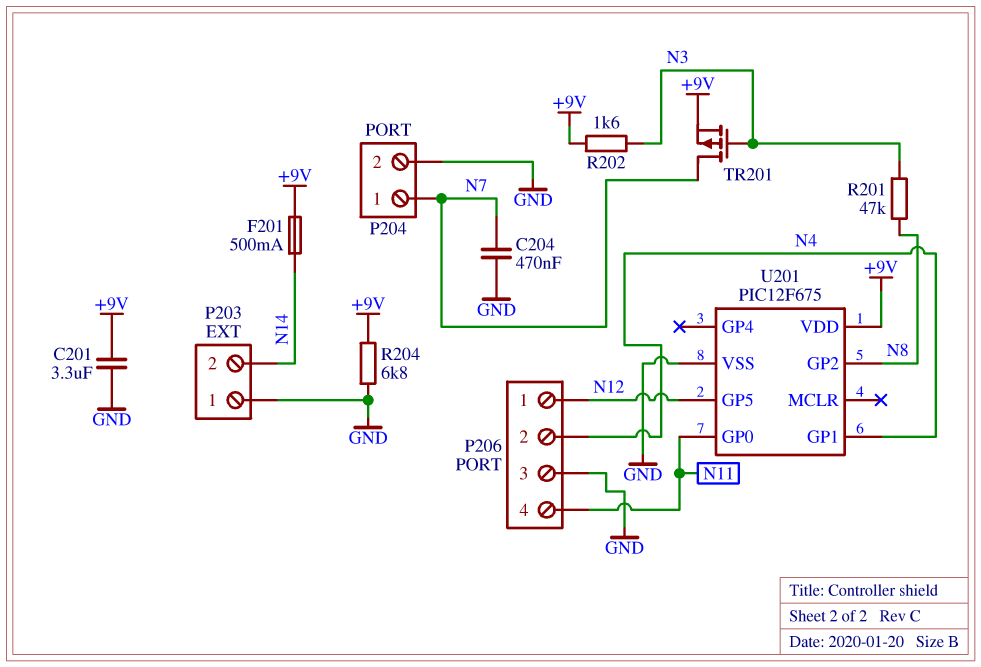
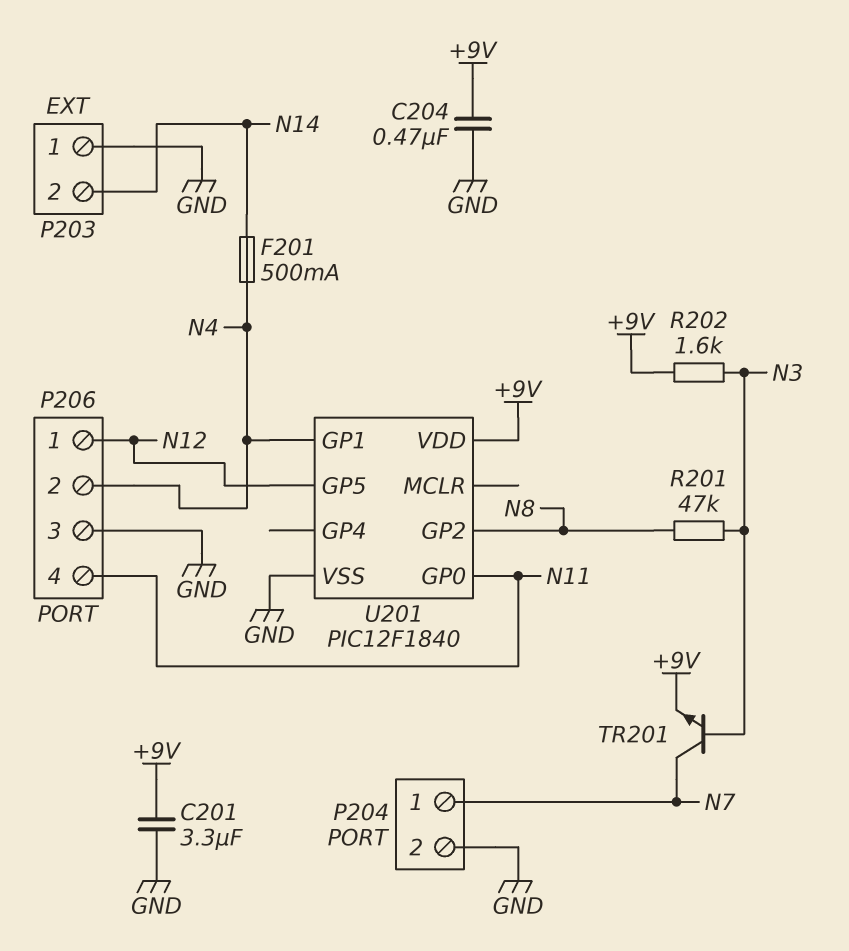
C204: 470nF (GND, N7) -> 470nF (+9V, GND)
F201: 500mA (+9V, N14) -> 500mA (N4, N14)
R204: 6.8k (+9V, GND) -> none
TR201: PMOS (G N3, D N7, S +9V) -> NPN (B N3, C N7, E +9V)
U201: PIC12F675 -> PIC12F1840

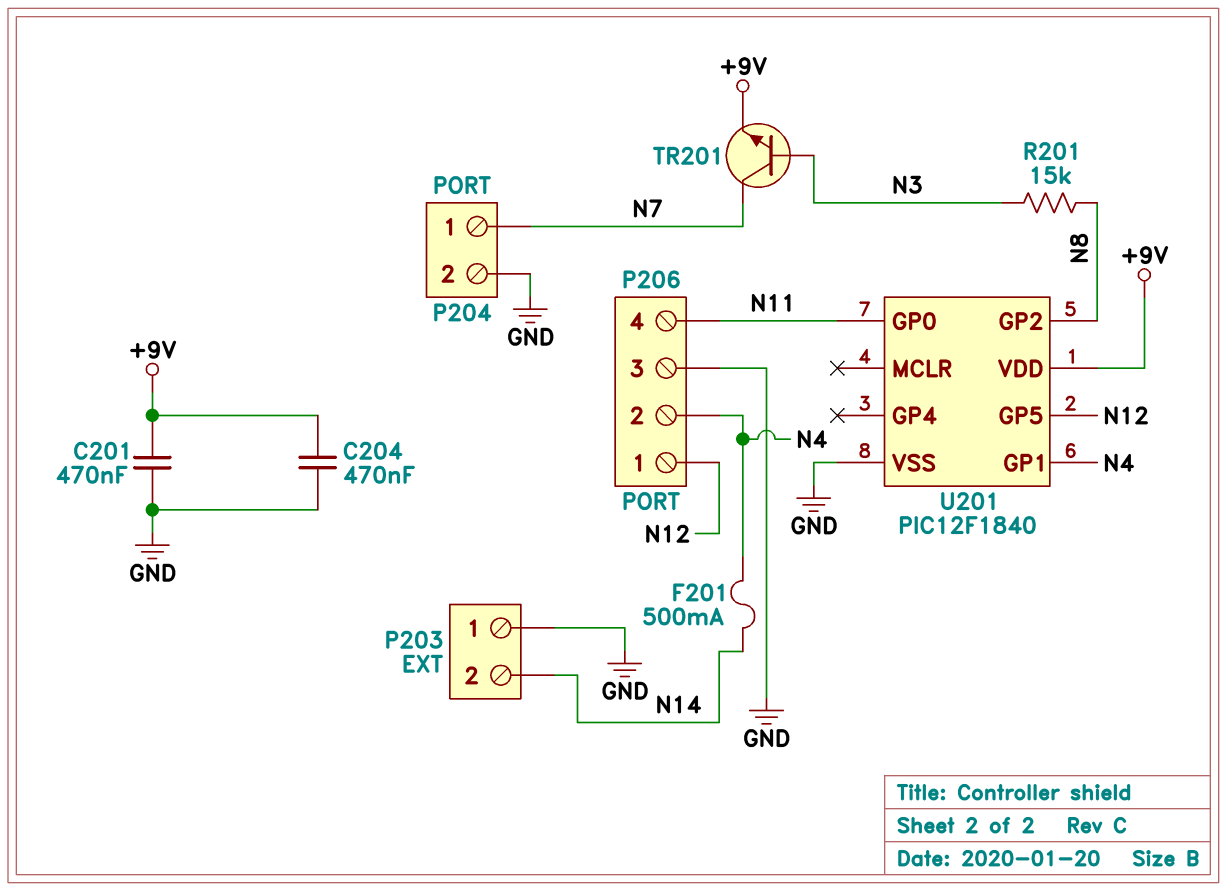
C201: 3.3uF (+9V, GND) -> 470nF (+9V, GND)
R201: 47k (N3, N8) -> 15k (N3, N8)
R202: 1.6k (+9V, N3) -> none

